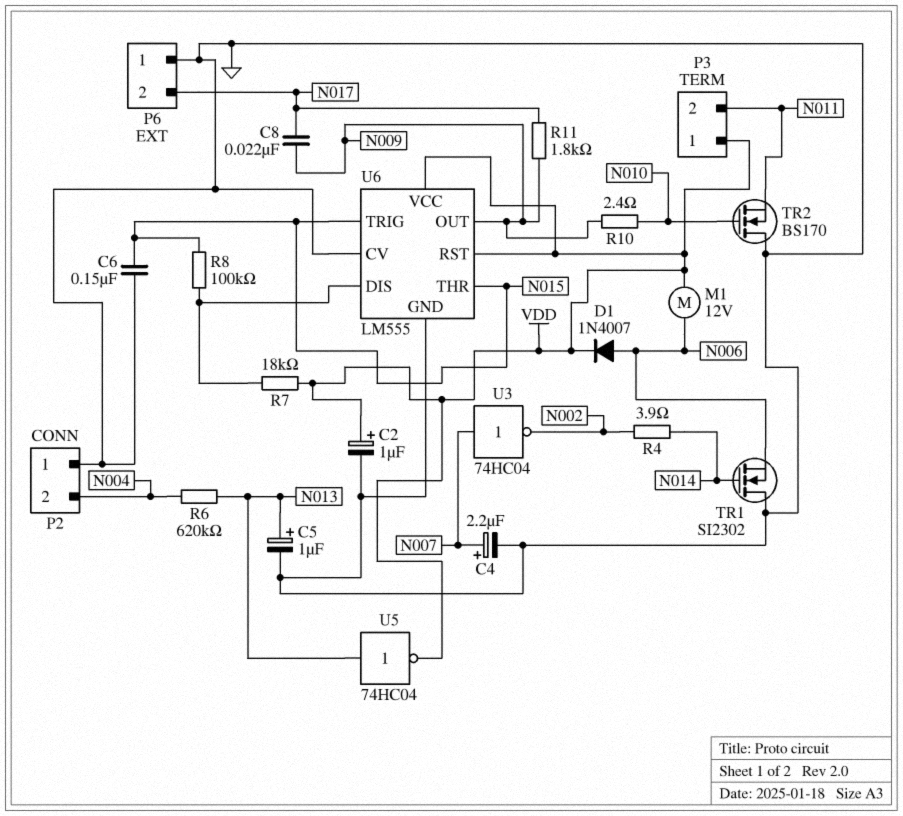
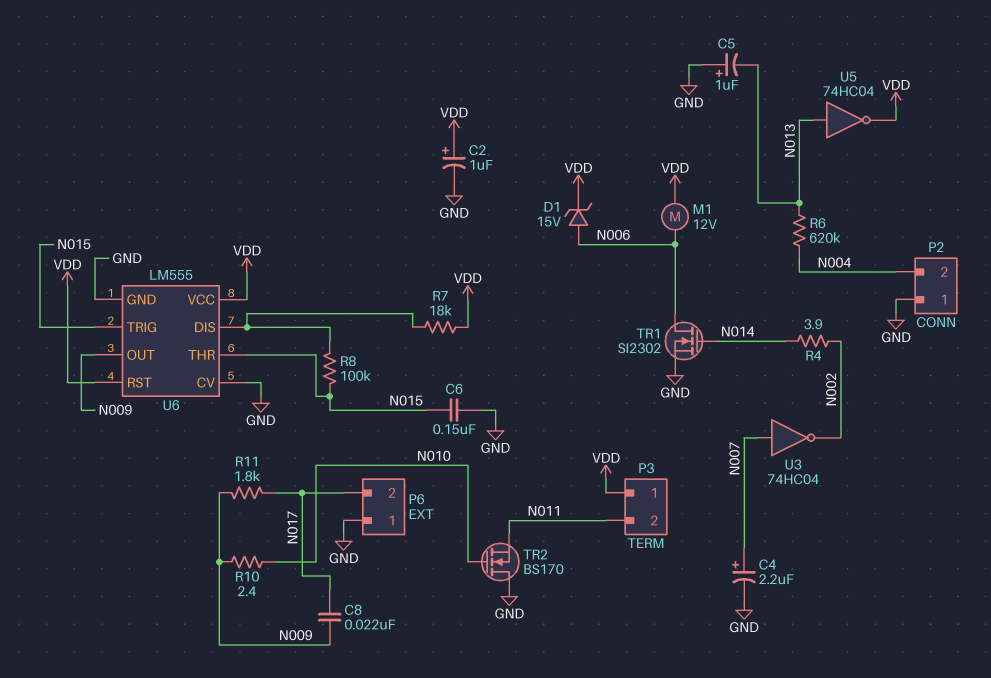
C5: 1uF (plus N013, minus GND) -> 1uF (plus GND, minus N013)
D1: diode 1N4007 (A N006, K VDD) -> zener 15V (A N006, K VDD)
TR1: NMOS SI2302 (G N014, D GND, S N006) -> NMOS SI2302 (G N014, D N006, S GND)

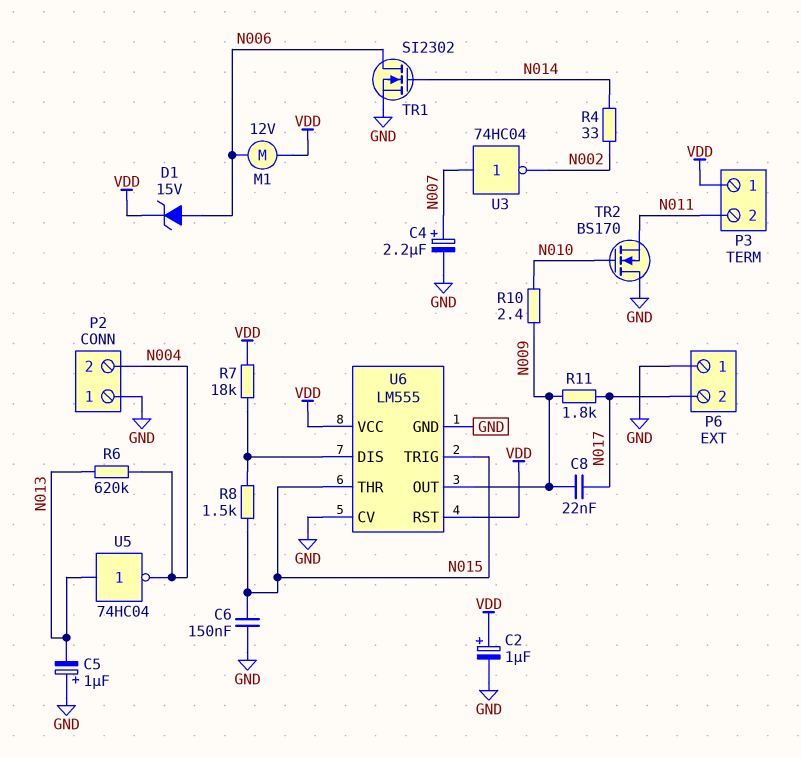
R4: 3.9 (N002, N014) -> 33 (N002, N014)
R8: 100k (N015, U6/DIS) -> 1.5k (N015, U6/DIS)
U5: NOT 74HC04 (in N013, out VDD) -> NOT 74HC04 (in N013, out N004)

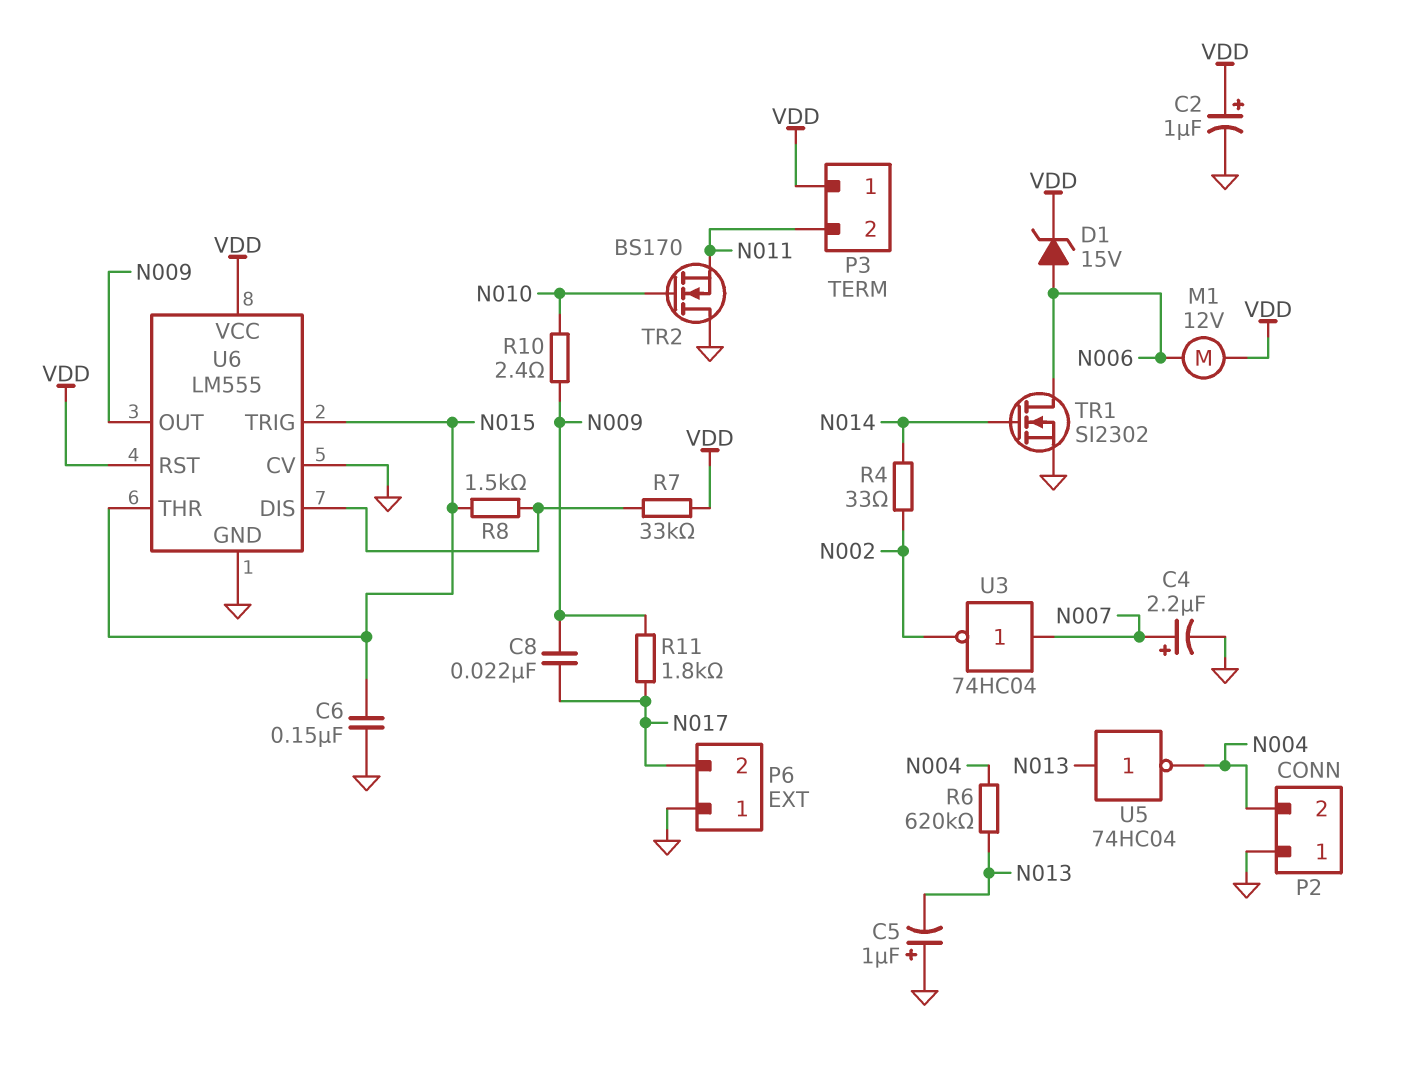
R7: 18k (U6/DIS, VDD) -> 33k (U6/DIS, VDD)

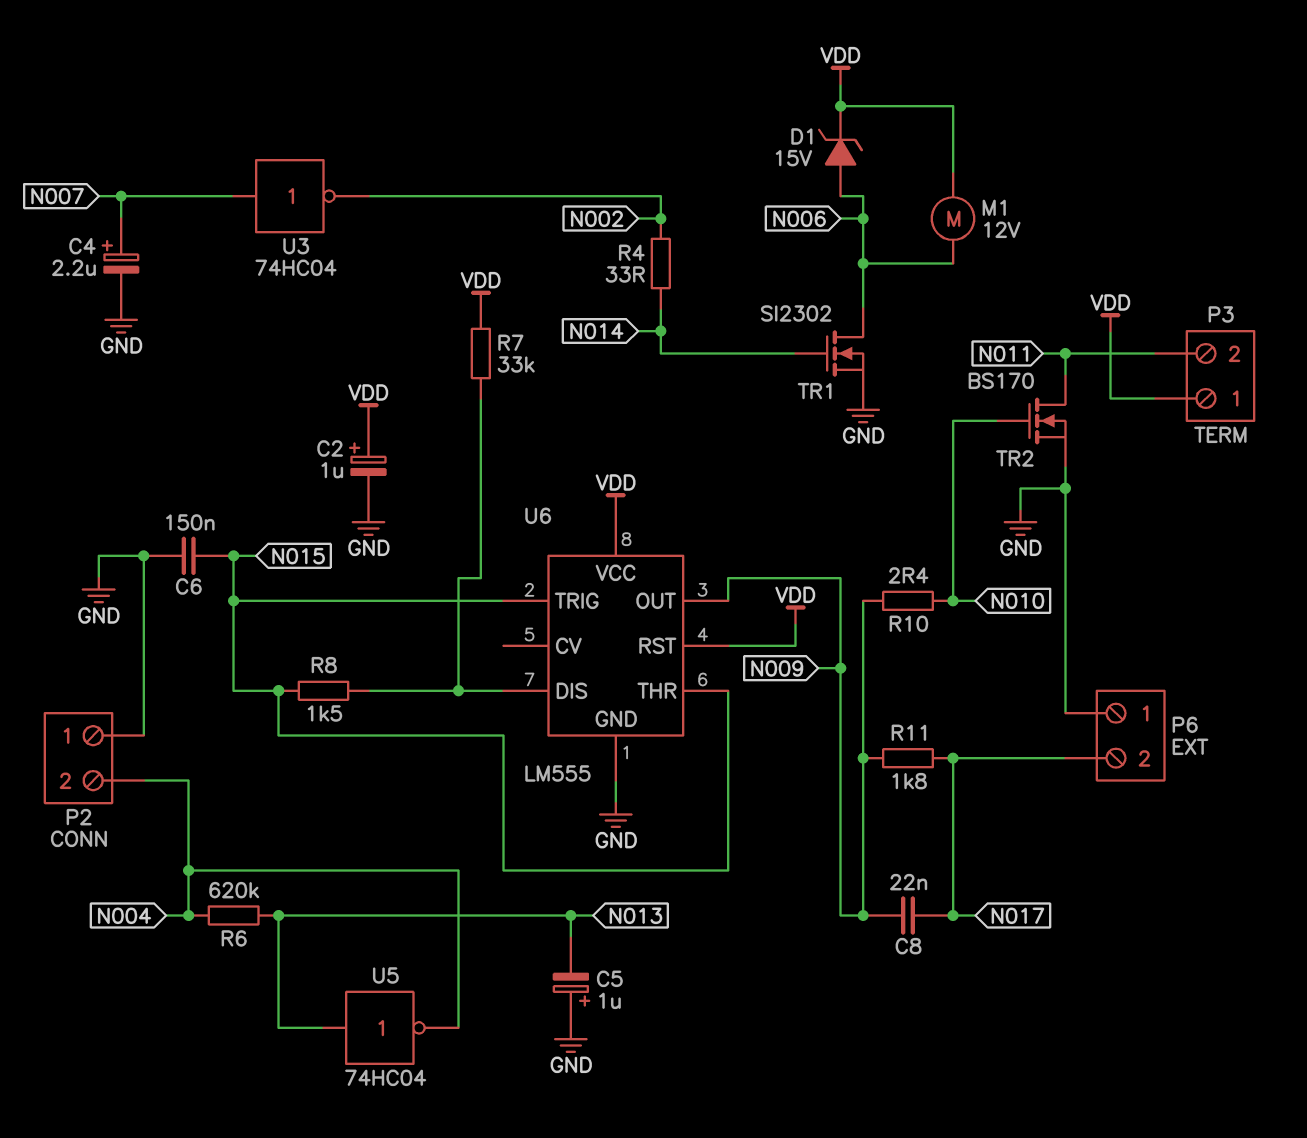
TR2: NMOS BS170 (G N010, D GND, S N011) -> NMOS BS170 (G N010, D N011, S GND)
U6 pin CV: GND -> none

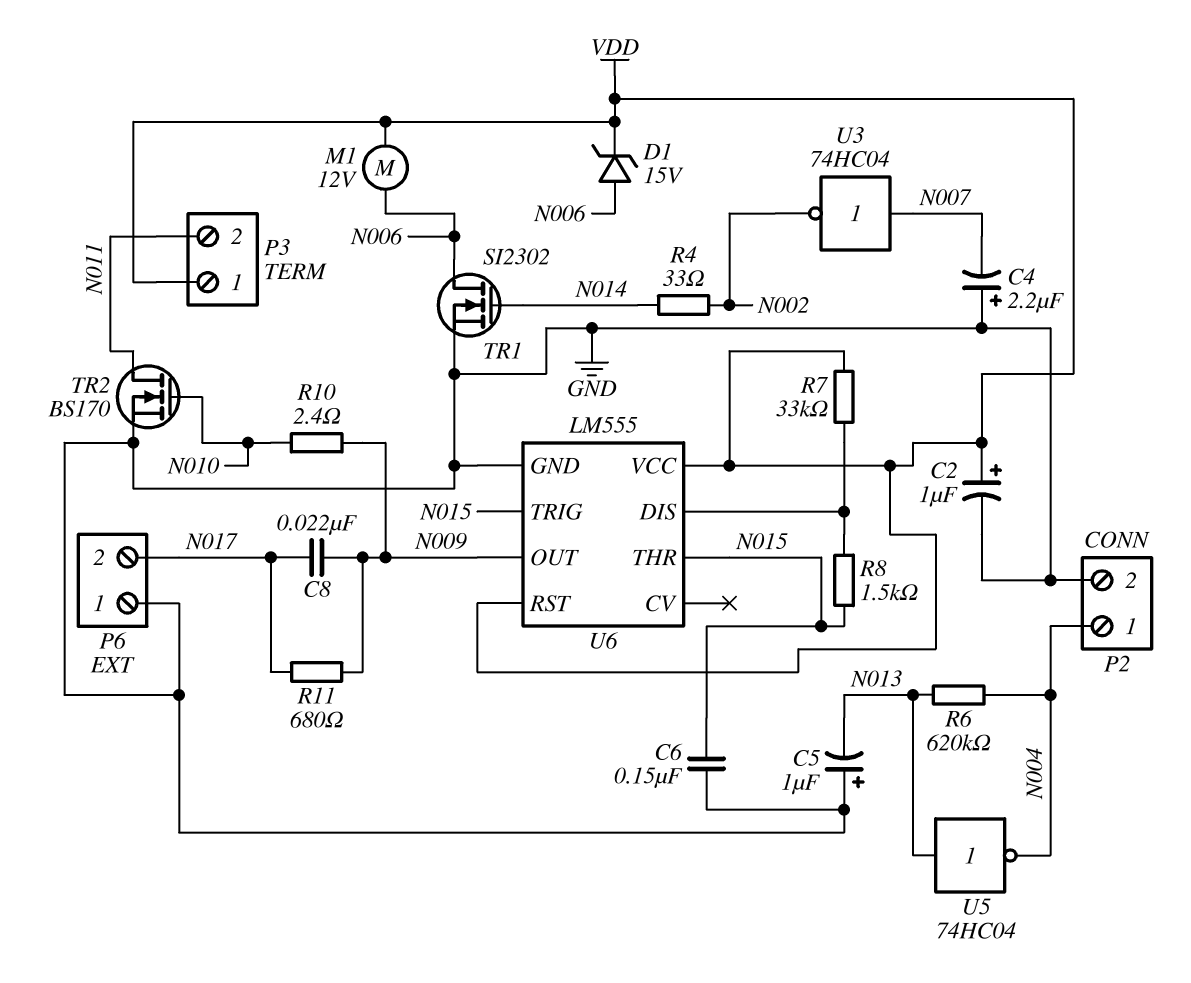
C4: 2.2uF (plus N007, minus GND) -> 2.2uF (plus GND, minus N007)
P2 pin 1: GND -> N004
P2 pin 2: N004 -> GND
R11: 1.8k (N009, N017) -> 680 (N009, N017)

